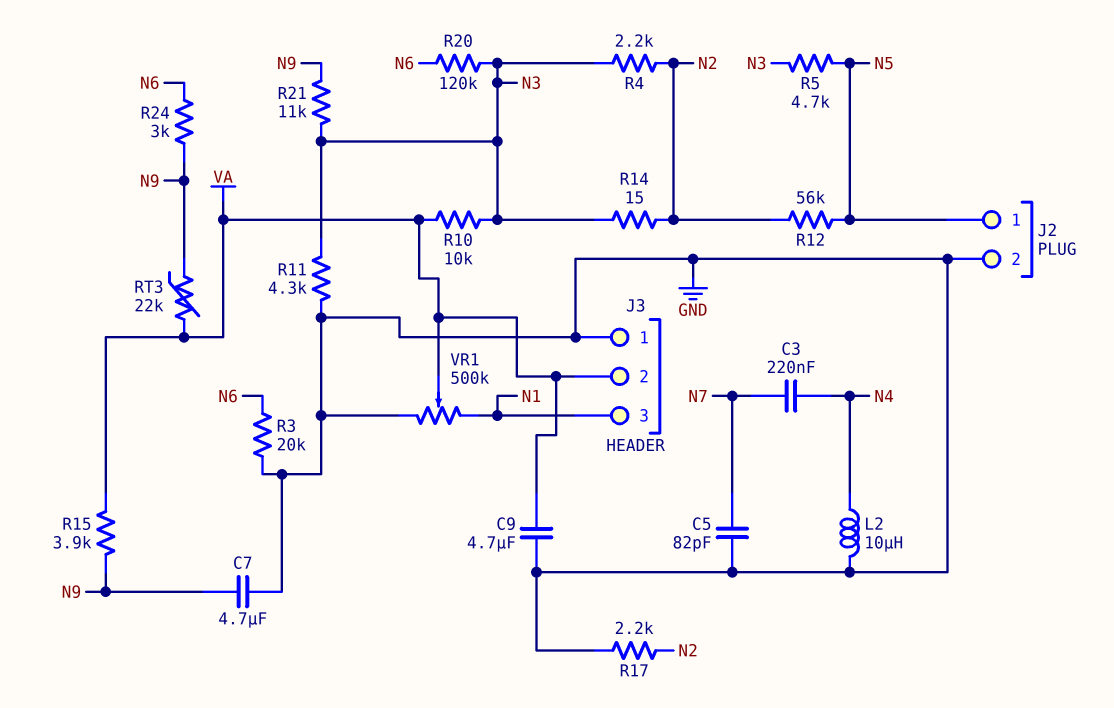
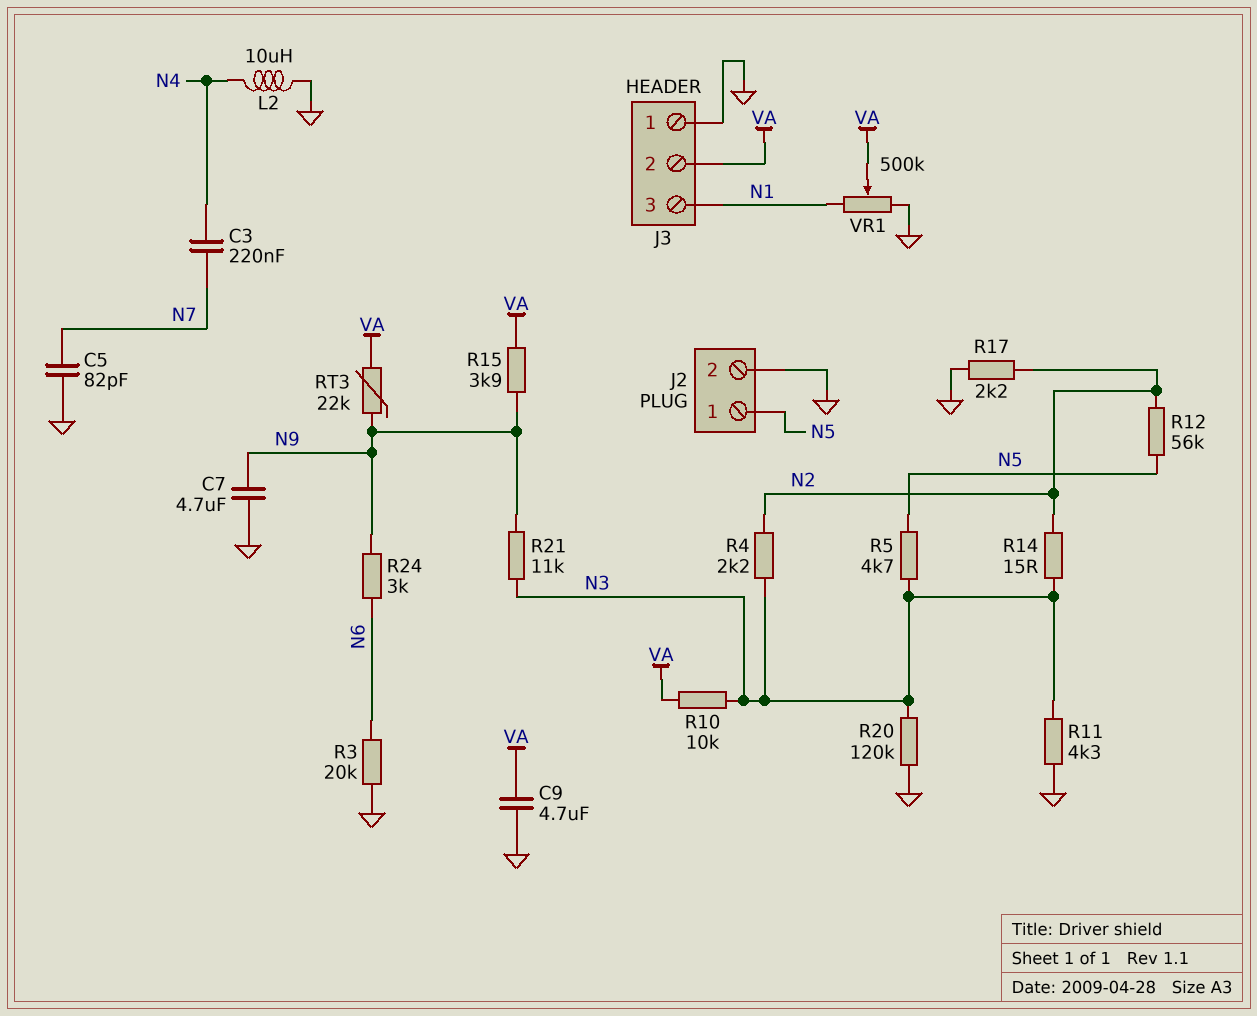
R20: 120k (N3, N6) -> 120k (GND, N3)

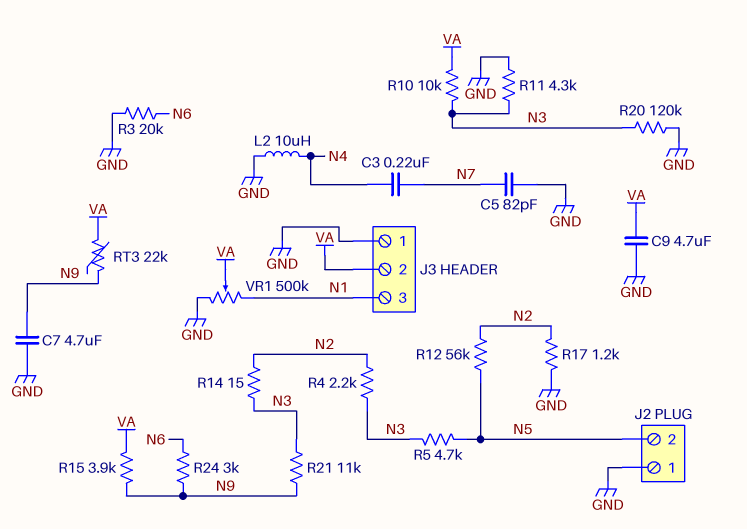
J2 pin 1: N5 -> GND
J2 pin 2: GND -> N5
R17: 2.2k (GND, N2) -> 1.2k (GND, N2)

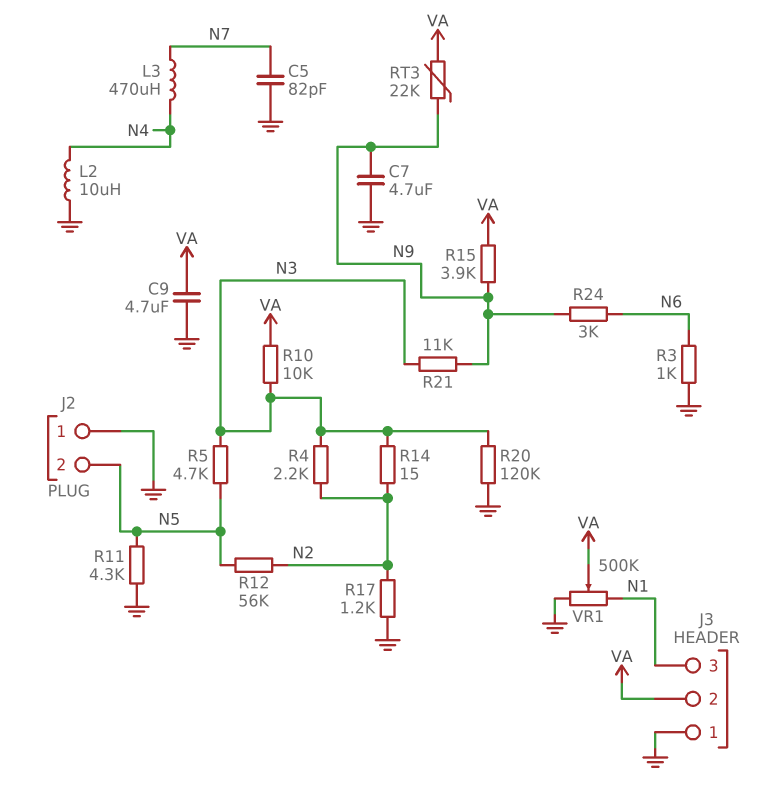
C3: 220nF (N4, N7) -> none
L3: none -> 470uH (N4, N7)
R3: 20k (GND, N6) -> 1k (GND, N6)
R11: 4.3k (GND, N3) -> 4.3k (GND, N5)

